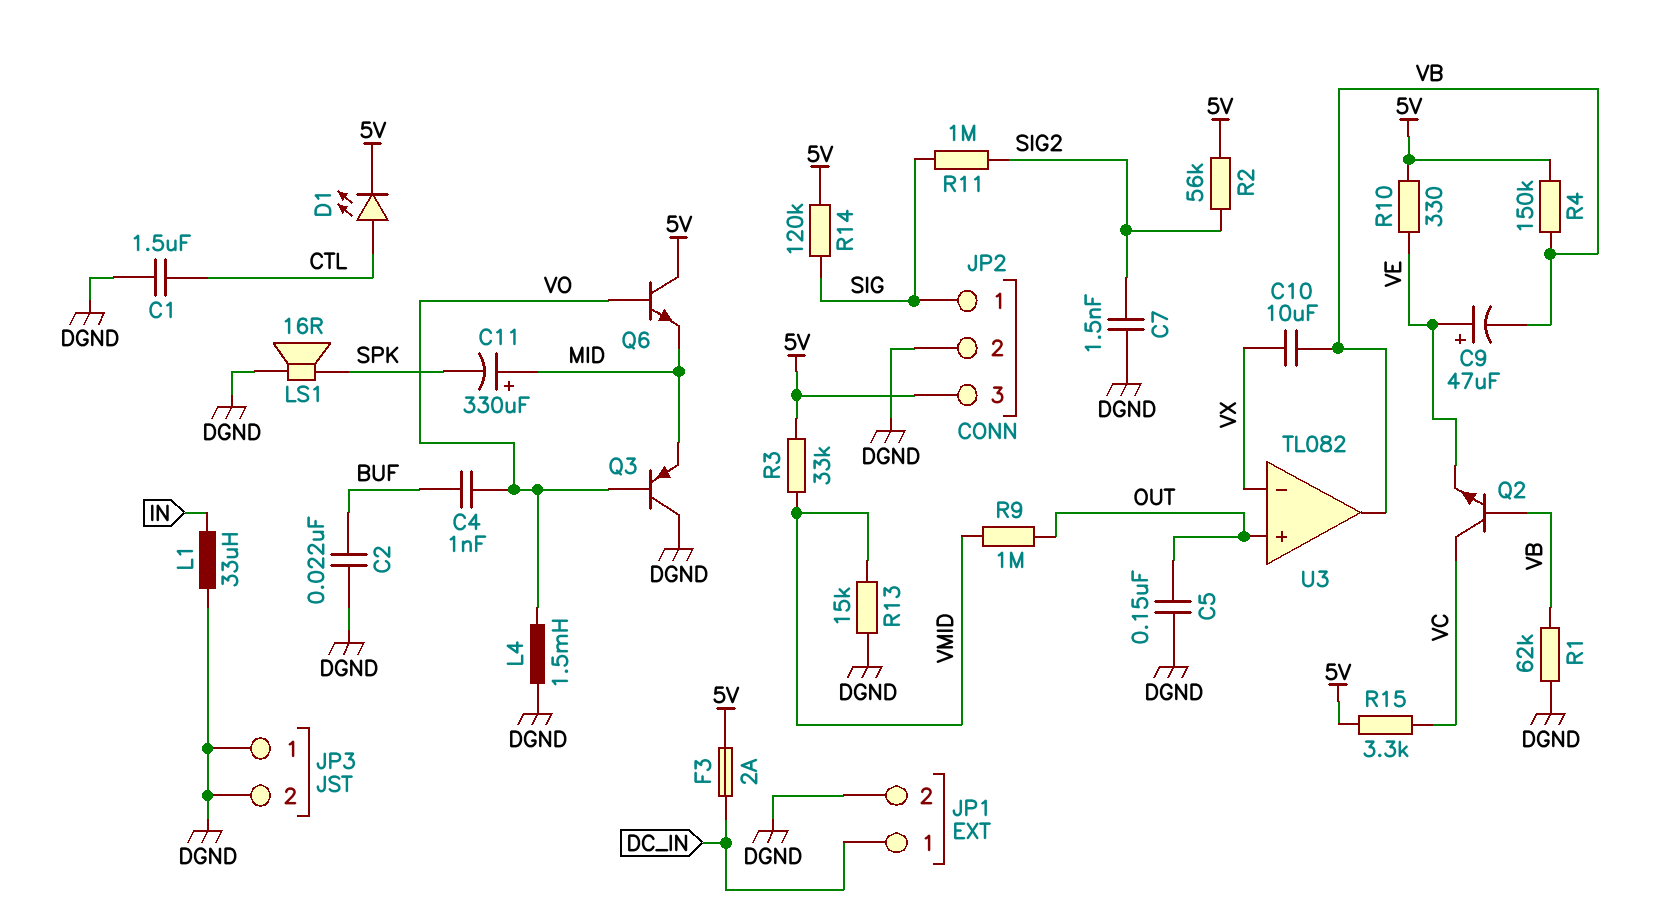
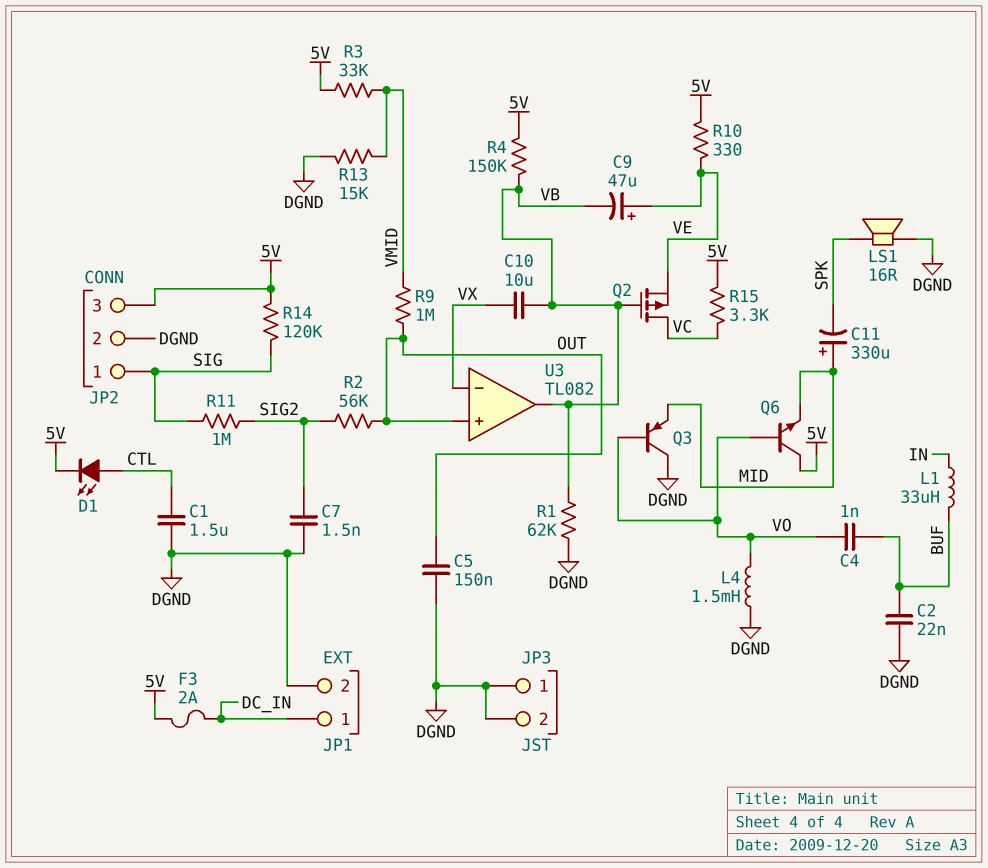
L1: 33uH (DGND, IN) -> 33uH (BUF, IN)
Q2: NPN (B VB, C VC, E VE) -> PMOS (G VB, D VC, S VE)
R2: 56k (5V, SIG2) -> 56k (OUT, SIG2)

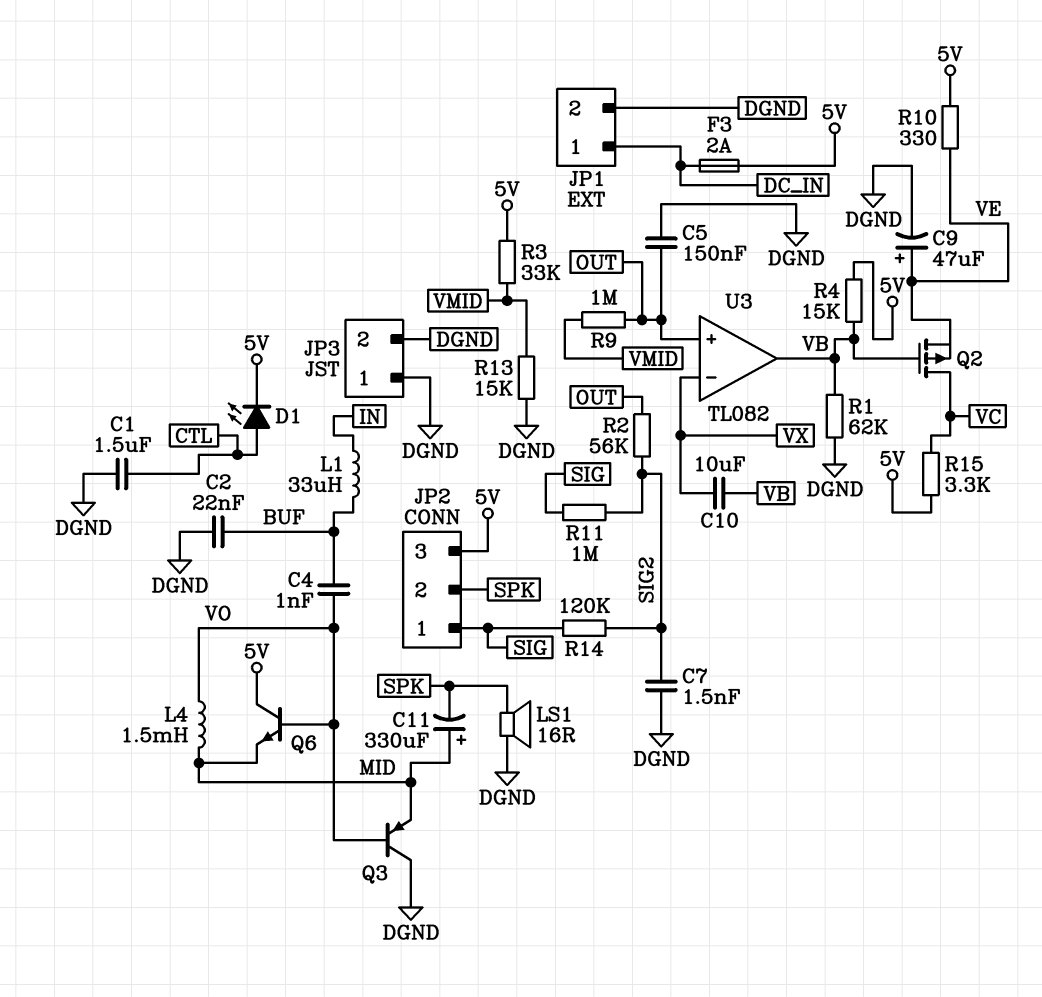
C9: 47uF (plus VE, minus VB) -> 47uF (plus VE, minus DGND)
JP2 pin 2: DGND -> SPK
L4: 1.5mH (DGND, VO) -> 1.5mH (MID, VO)
R4: 150k (5V, VB) -> 15k (5V, VB)
R14: 120k (5V, SIG) -> 120k (SIG, SIG2)

